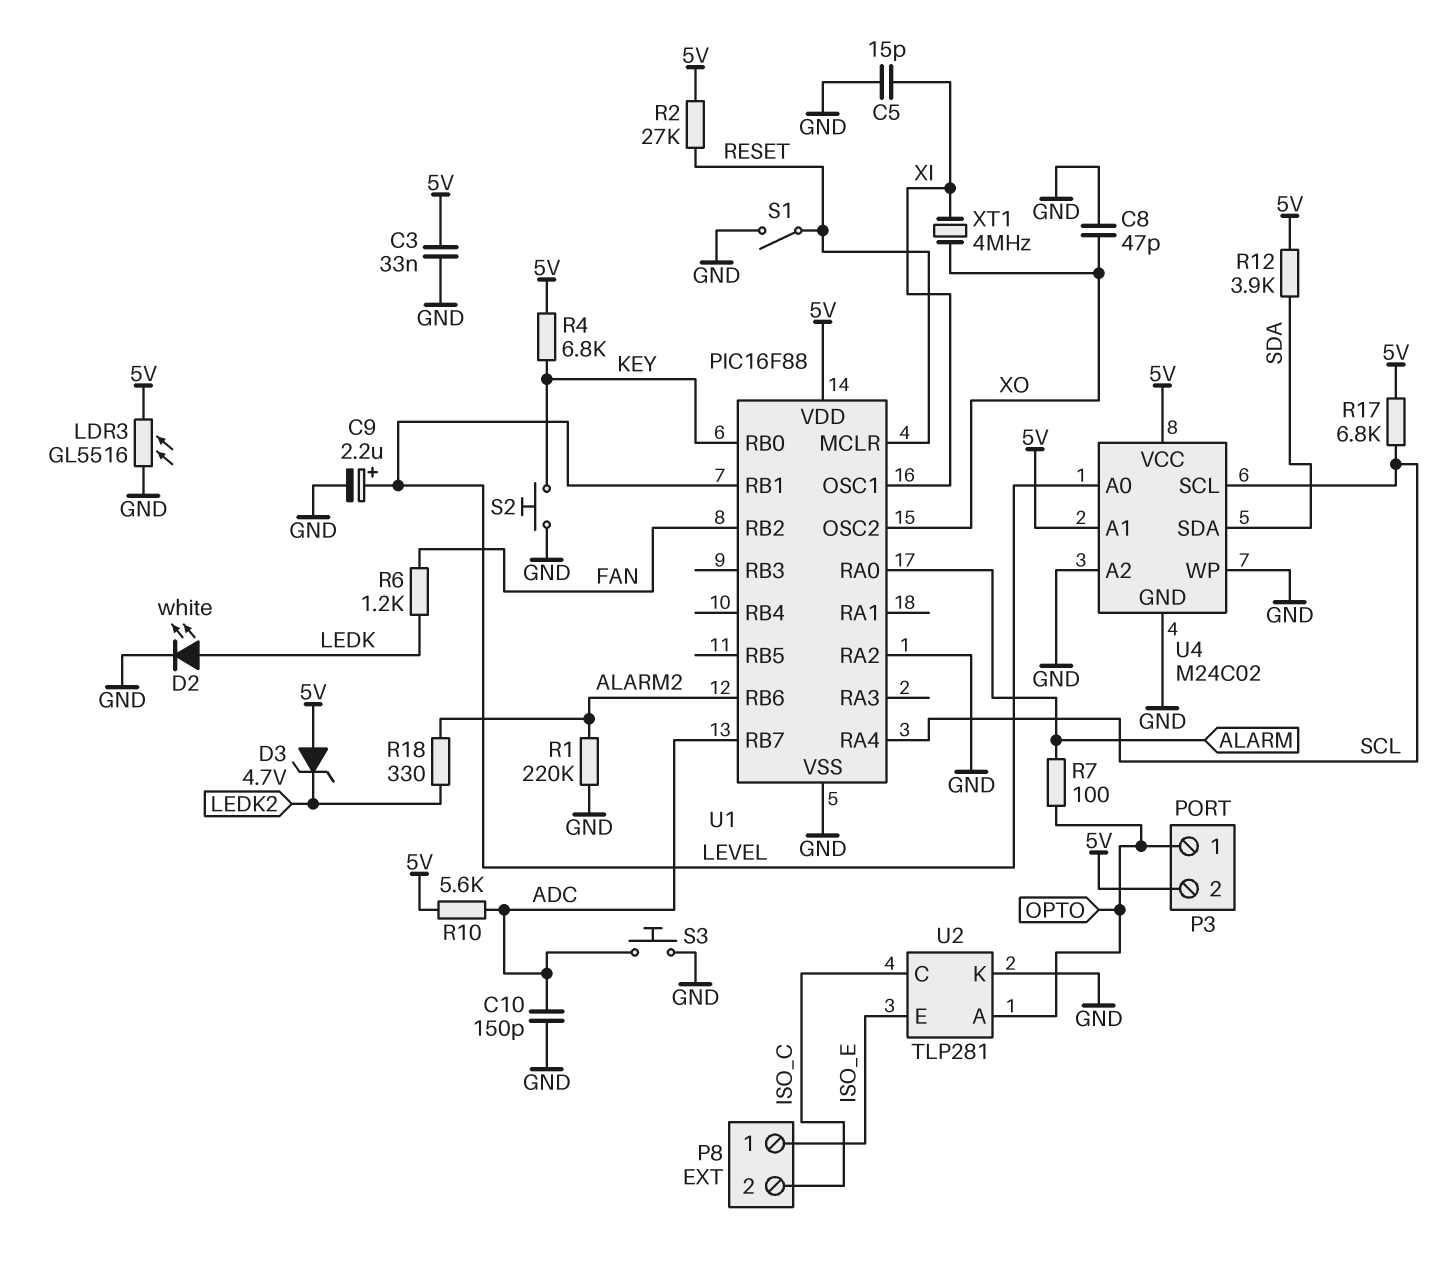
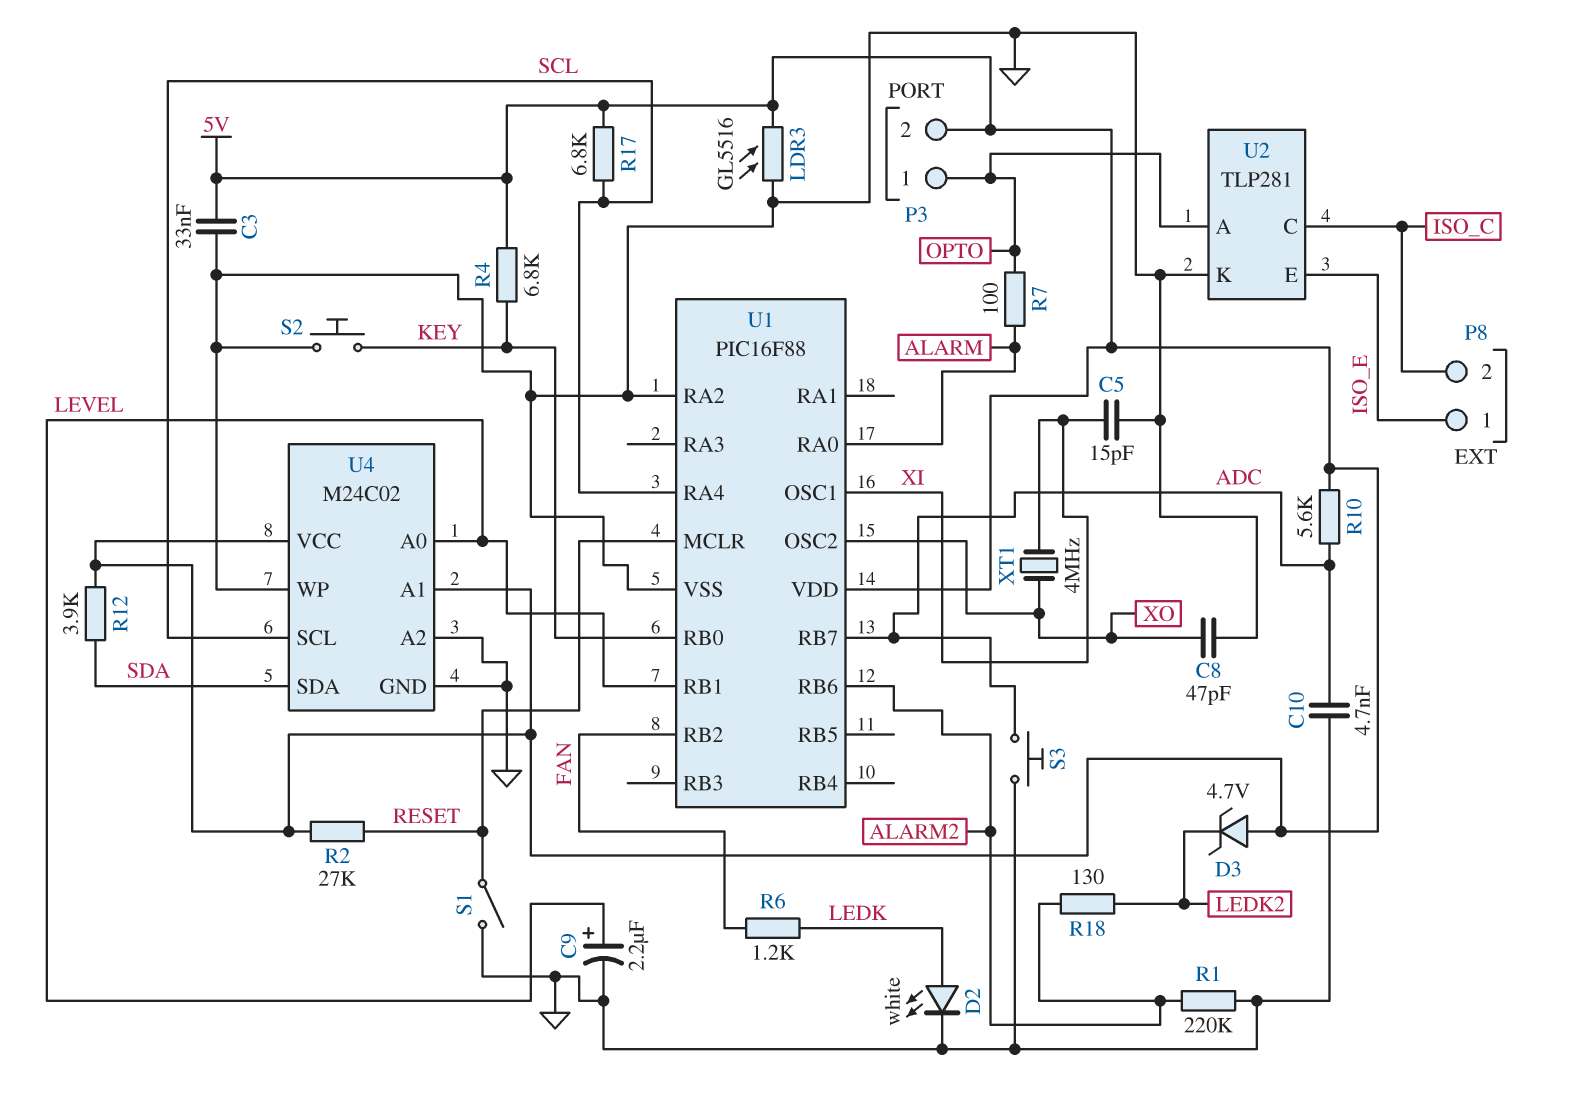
C10: 150pF (ADC, GND) -> 4.7nF (ADC, GND)
R18: 330 (ALARM2, LEDK2) -> 130 (ALARM2, LEDK2)

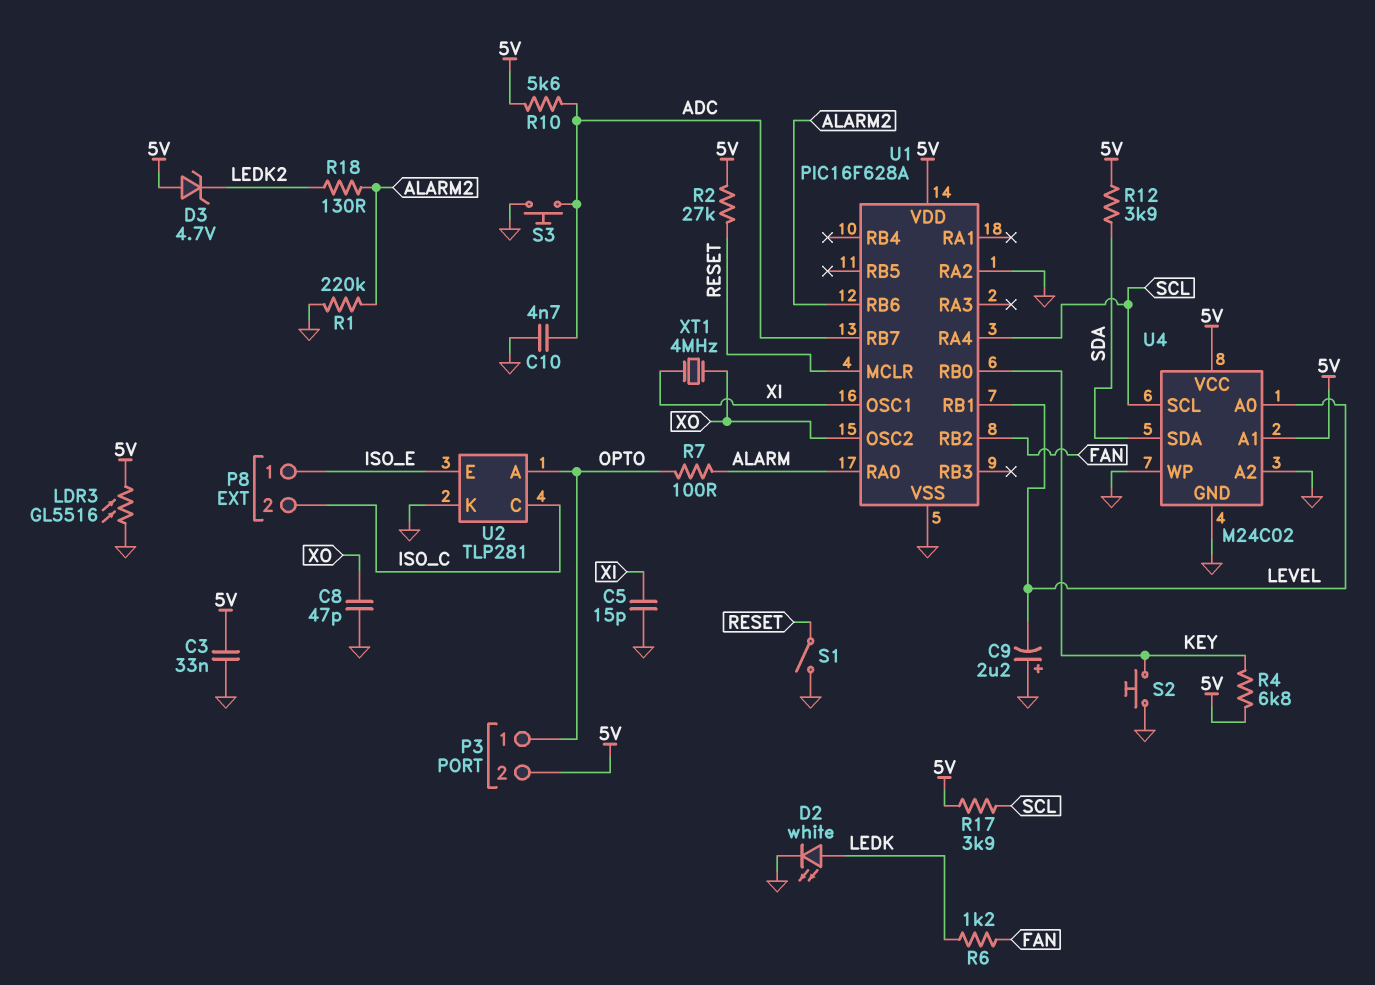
C9: 2.2uF (plus LEVEL, minus GND) -> 2.2uF (plus GND, minus LEVEL)
R17: 6.8k (5V, SCL) -> 3.9k (5V, SCL)
U1: PIC16F88 -> PIC16F628A

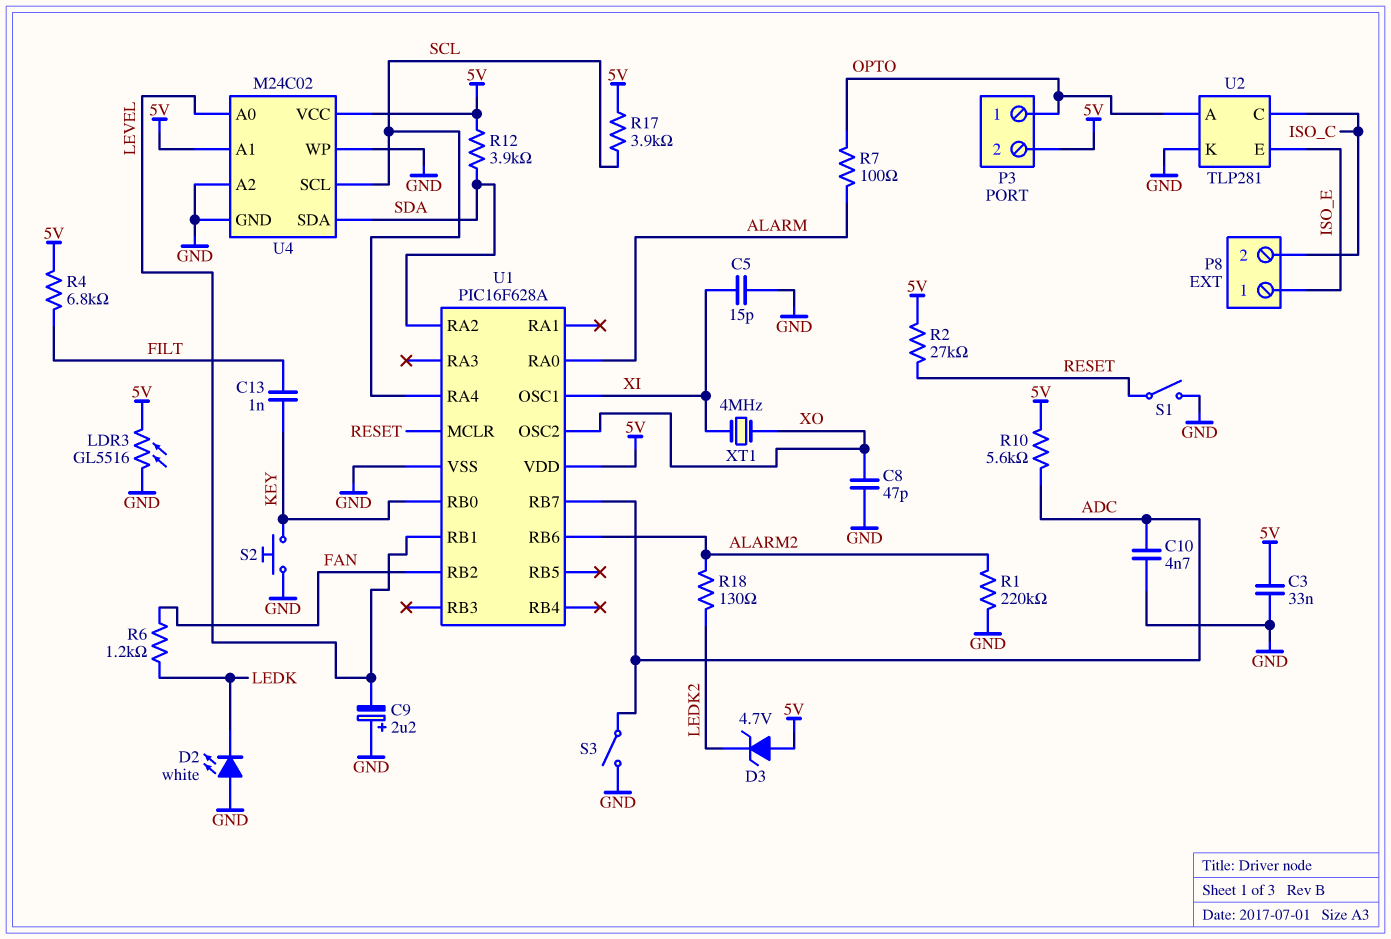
C13: none -> 1nF (FILT, KEY)
D2: LED white (A LEDK, K GND) -> LED white (A GND, K LEDK)
R4: 6.8k (5V, KEY) -> 6.8k (5V, FILT)
S3: button (ADC, GND) -> switch (ADC, GND)
U1 pin RA2: GND -> SDA

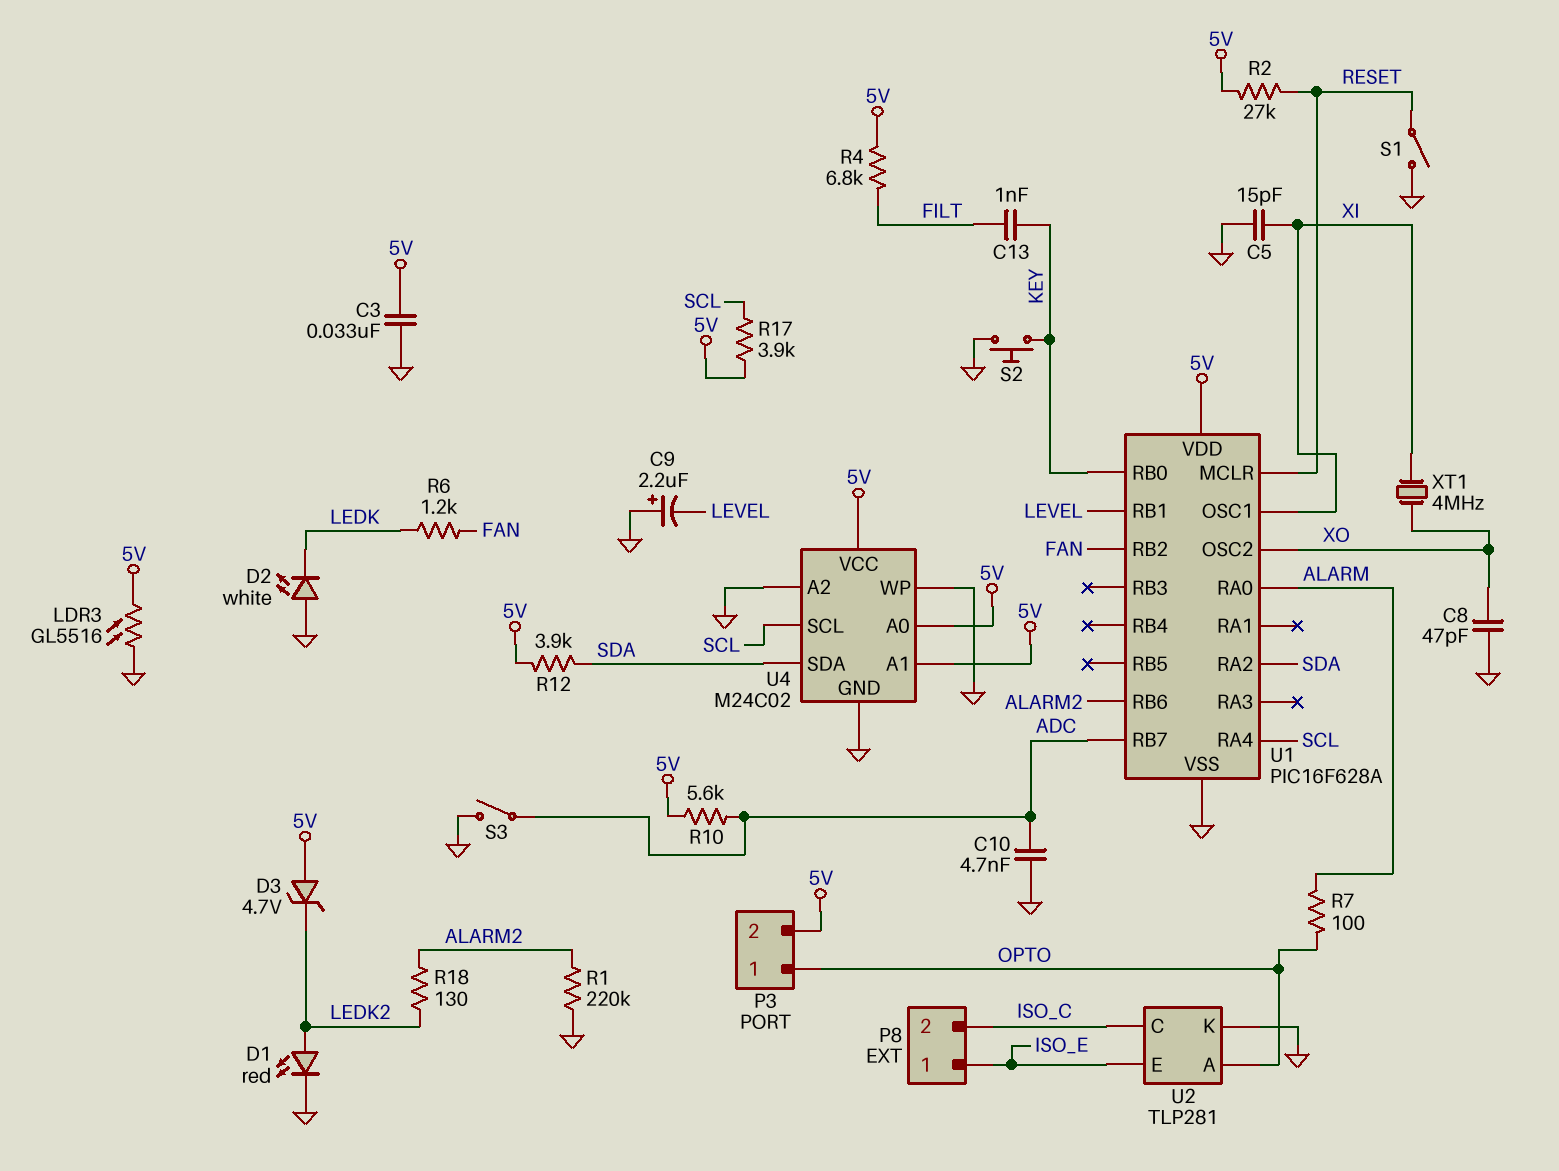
D1: none -> LED red (A LEDK2, K GND)
U4 pin A0: LEVEL -> 5V

